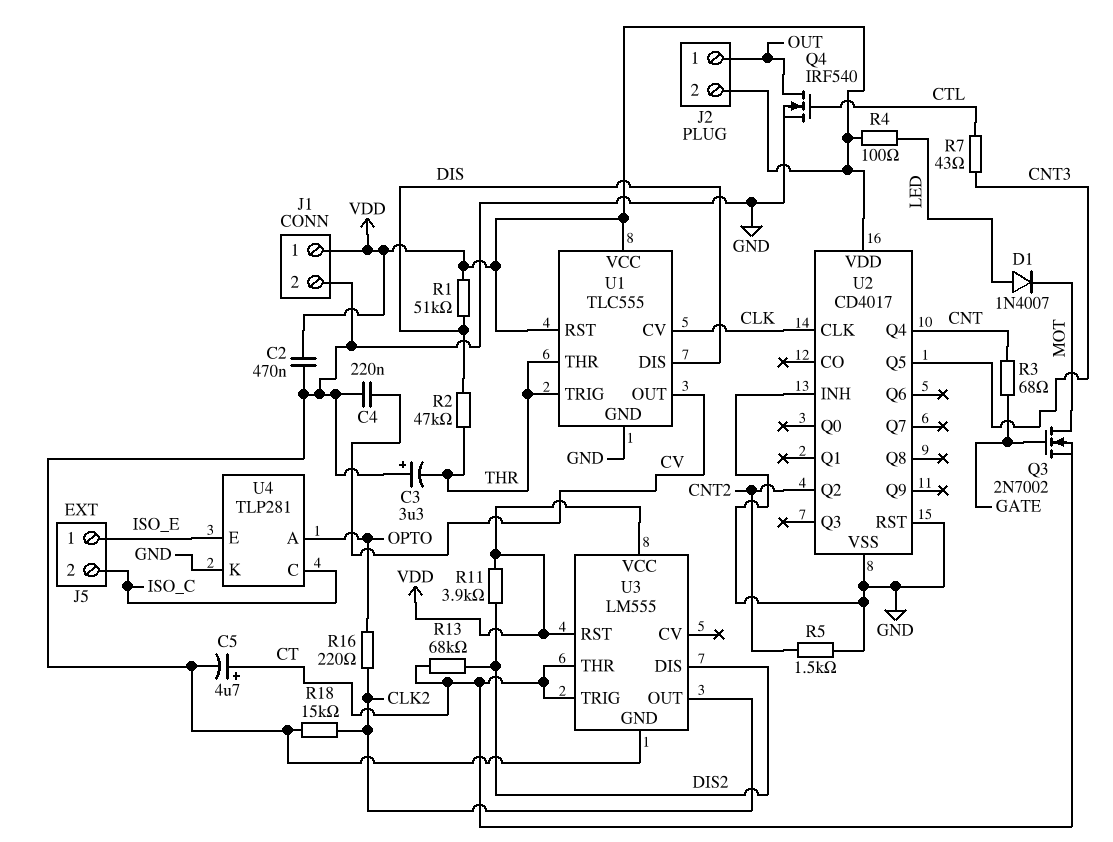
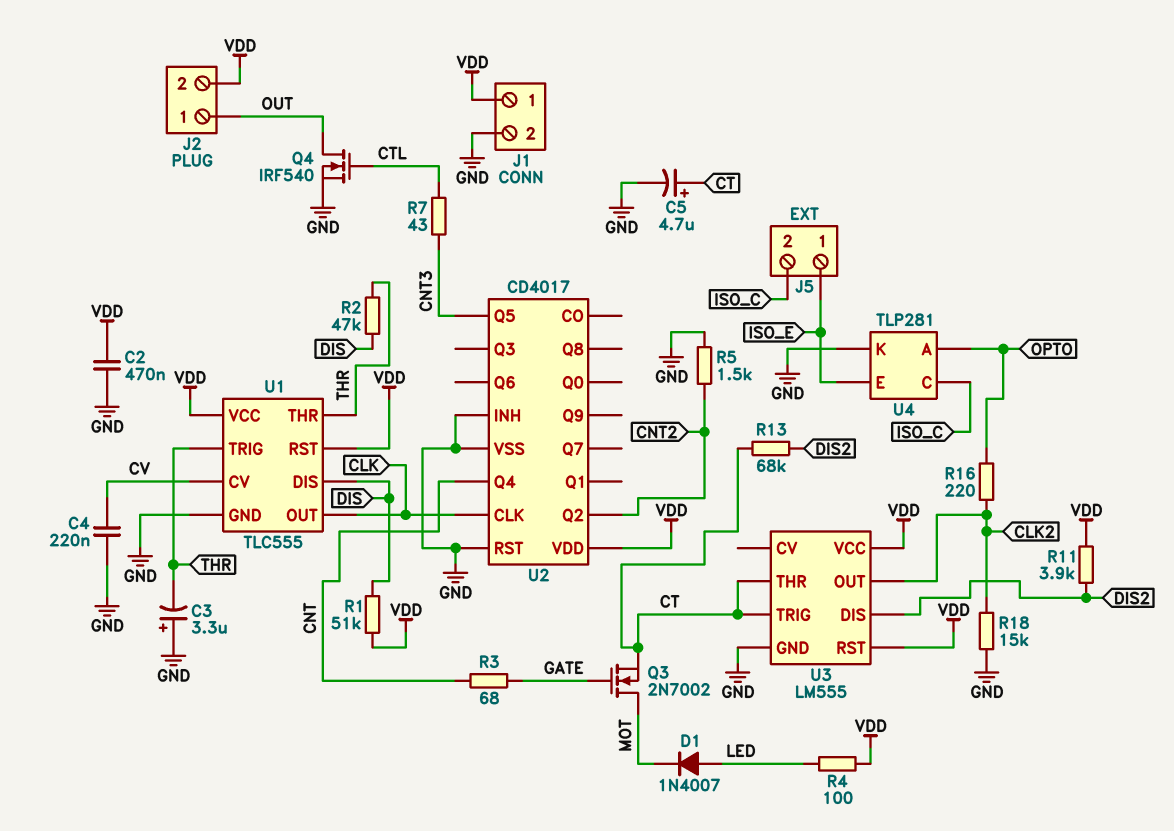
U1 pin CV: CLK -> CV
U1 pin OUT: CV -> CLK

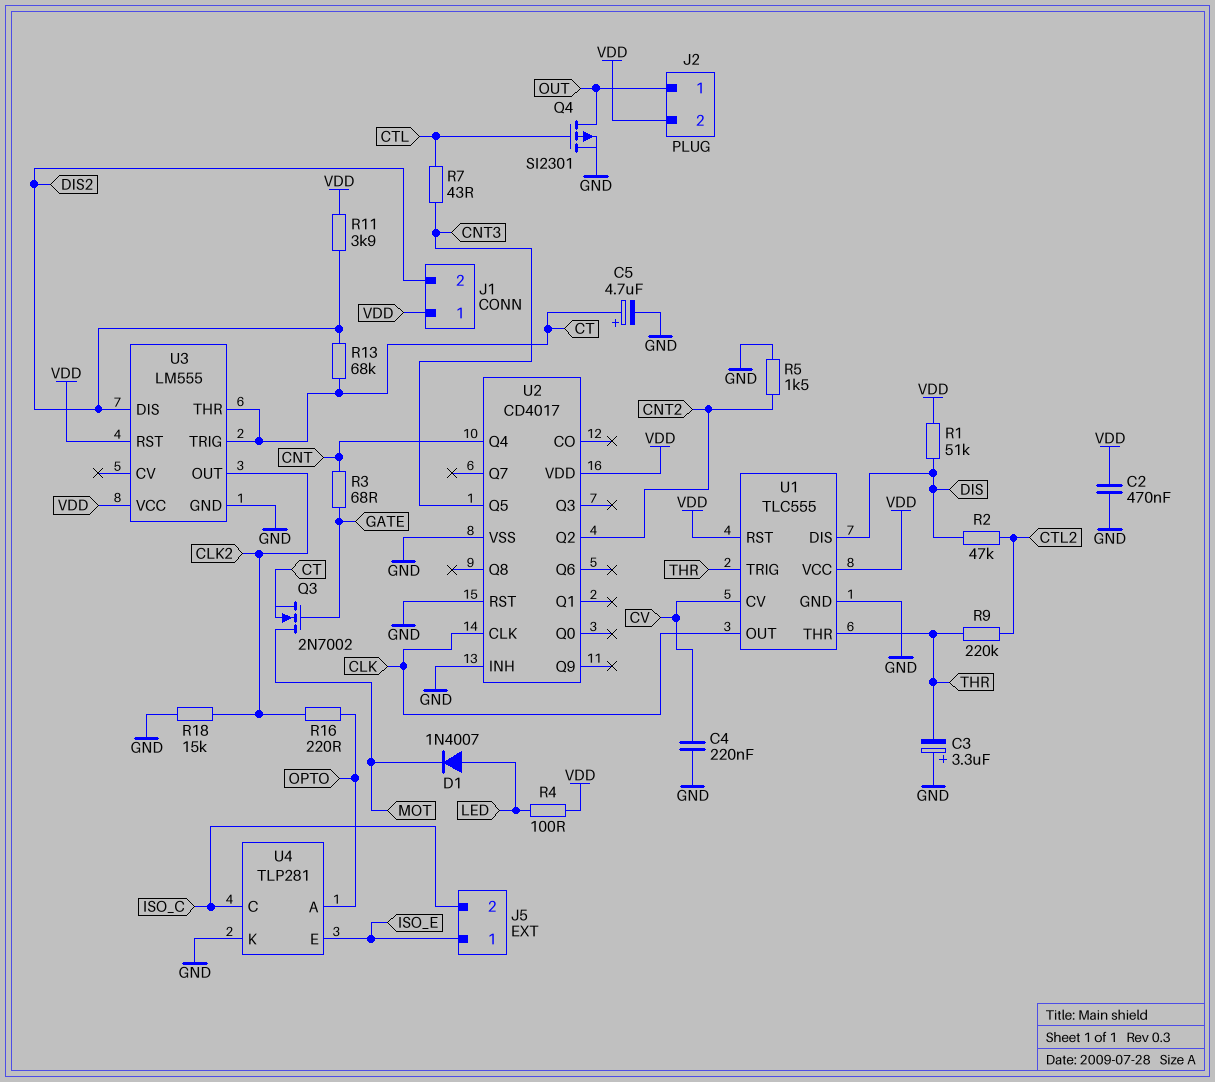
J1 pin 2: GND -> DIS2
Q4: NMOS IRF540 (G CTL, D OUT, S GND) -> PMOS SI2301 (G CTL, D OUT, S GND)
R2: 47k (DIS, THR) -> 47k (CTL2, DIS)
R9: none -> 220k (CTL2, THR)

